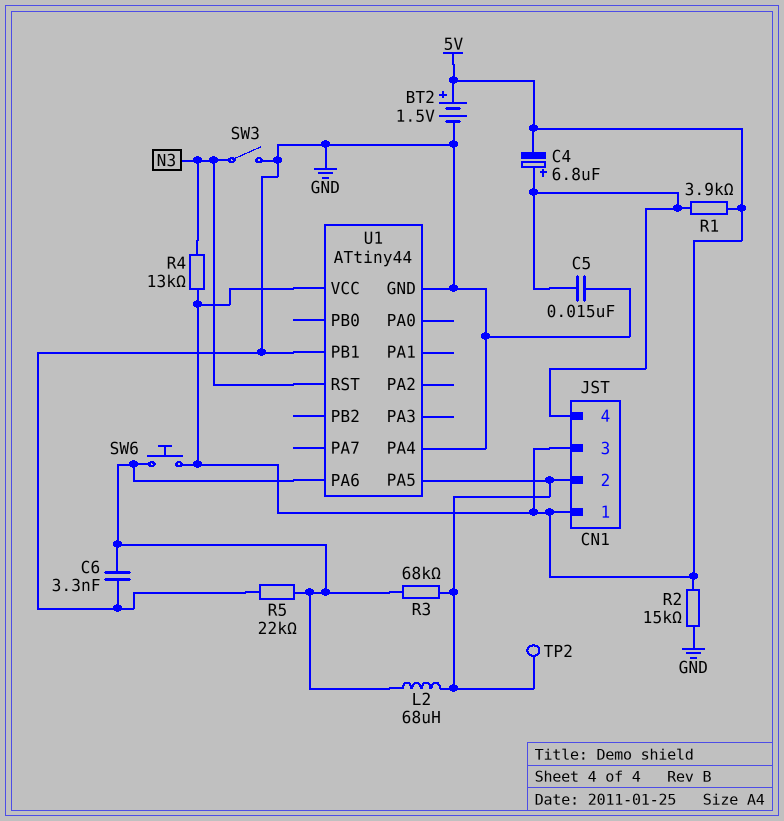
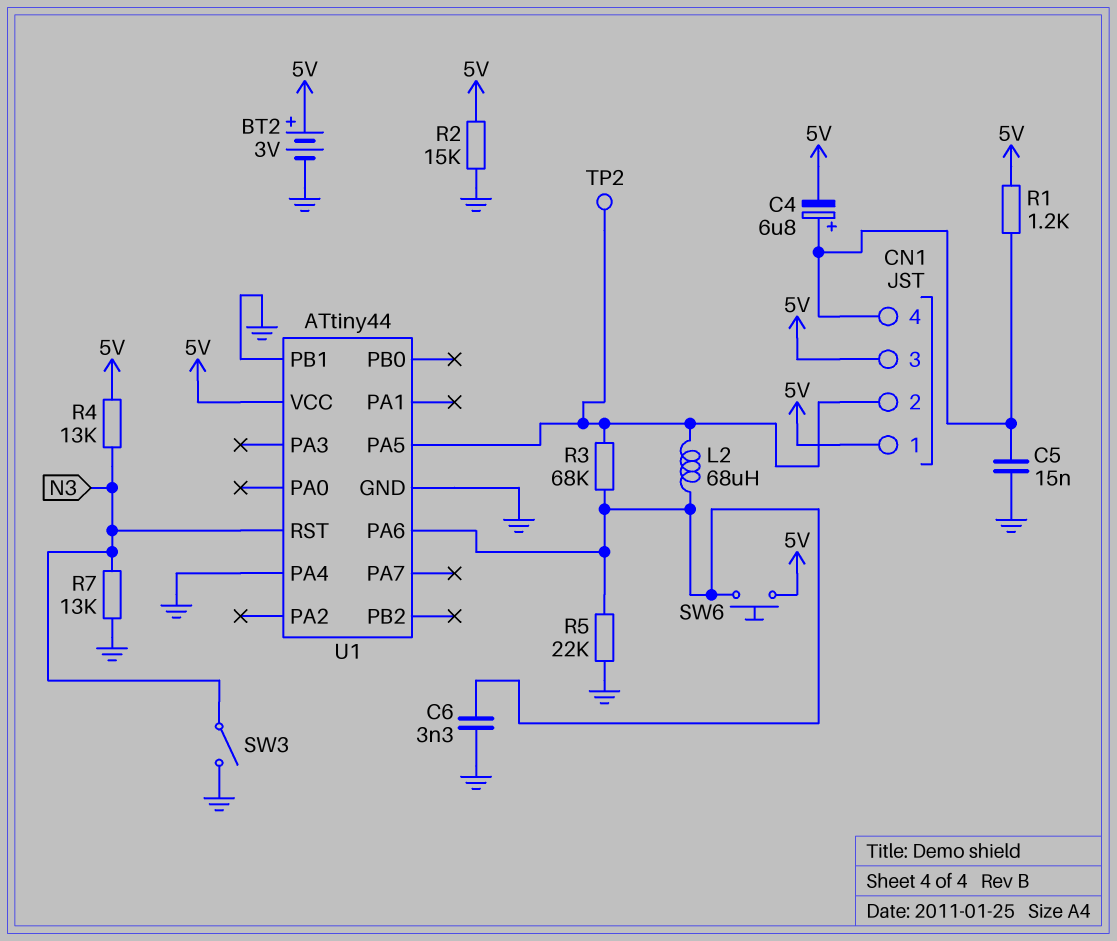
BT2: 1.5V (plus 5V, minus GND) -> 3V (plus 5V, minus GND)
R1: 3.9k (5V, CN1/4) -> 1.2k (5V, CN1/4)
R7: none -> 13k (GND, N3)

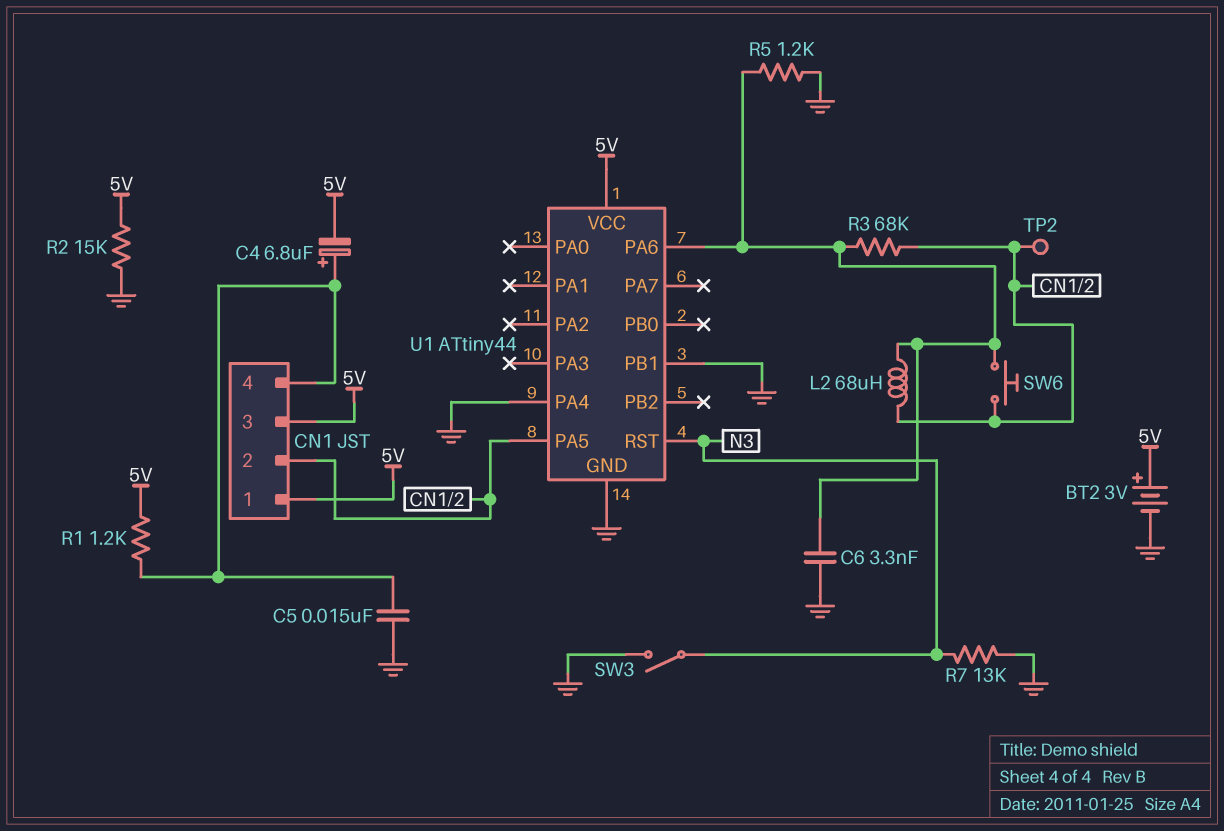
R4: 13k (5V, N3) -> none
R5: 22k (GND, U1/PA6) -> 1.2k (GND, U1/PA6)
SW6: button (5V, U1/PA6) -> button (CN1/2, U1/PA6)

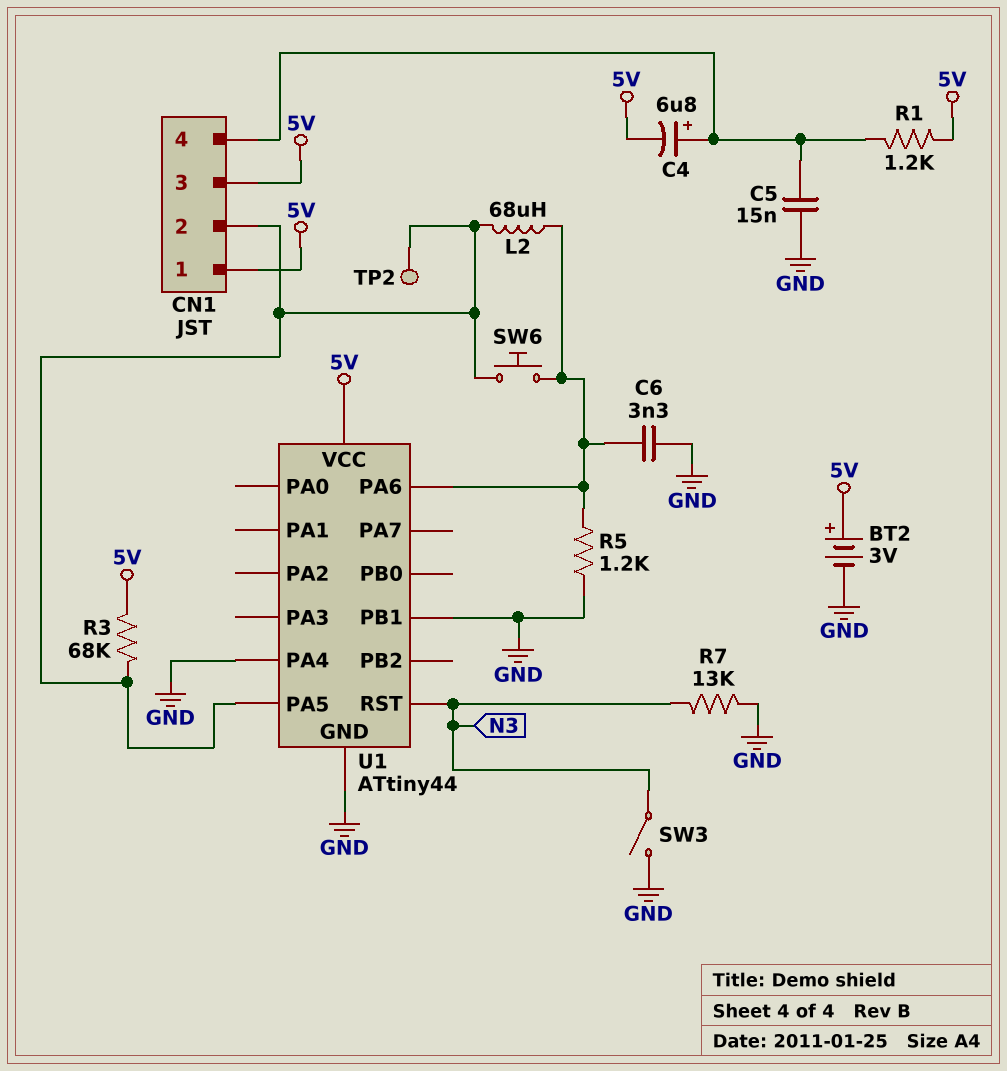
R2: 15k (5V, GND) -> none
R3: 68k (CN1/2, U1/PA6) -> 68k (5V, CN1/2)

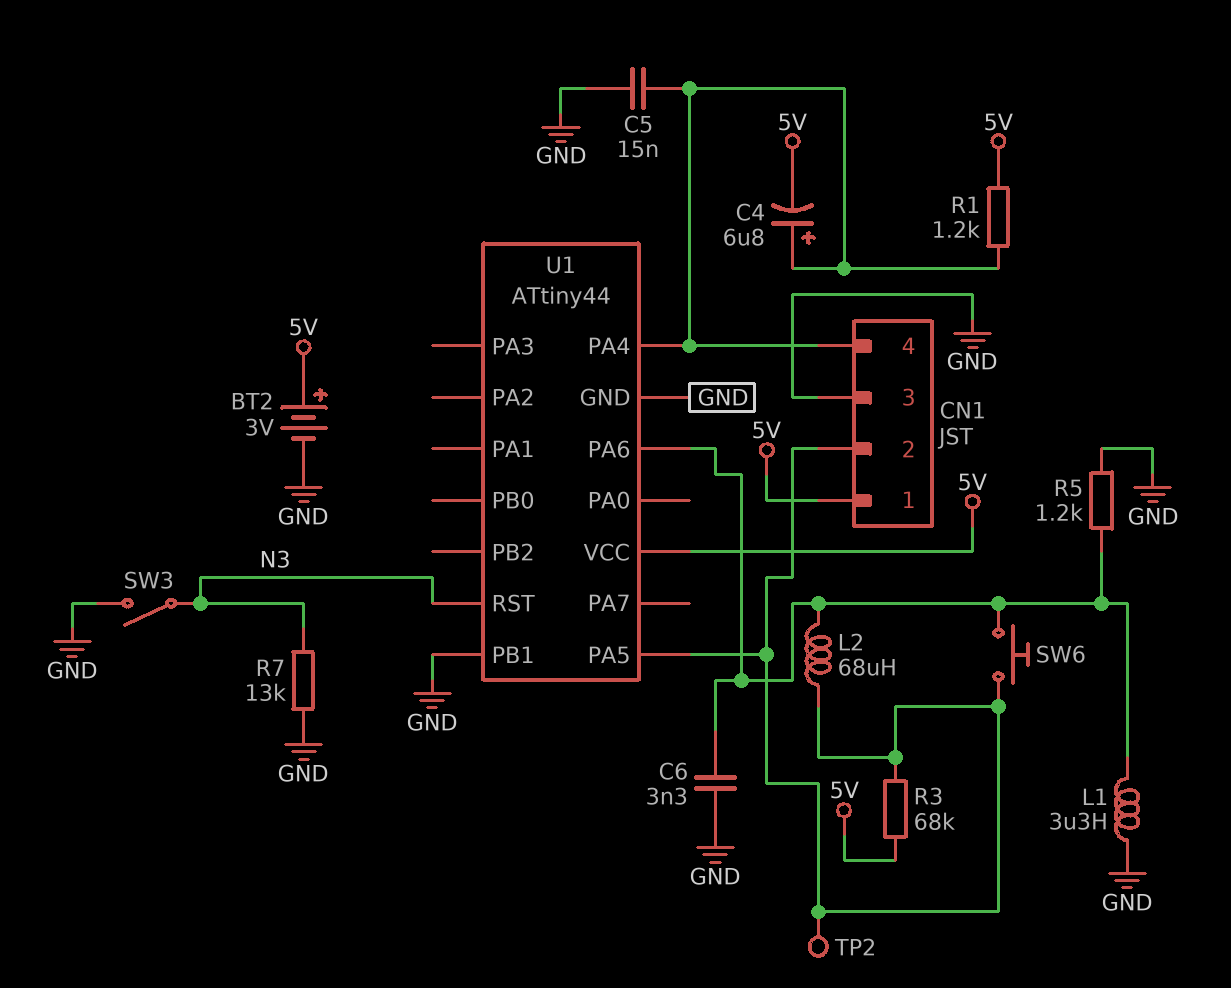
CN1 pin 3: 5V -> GND
L1: none -> 3.3uH (GND, U1/PA6)
U1 pin PA4: GND -> CN1/4

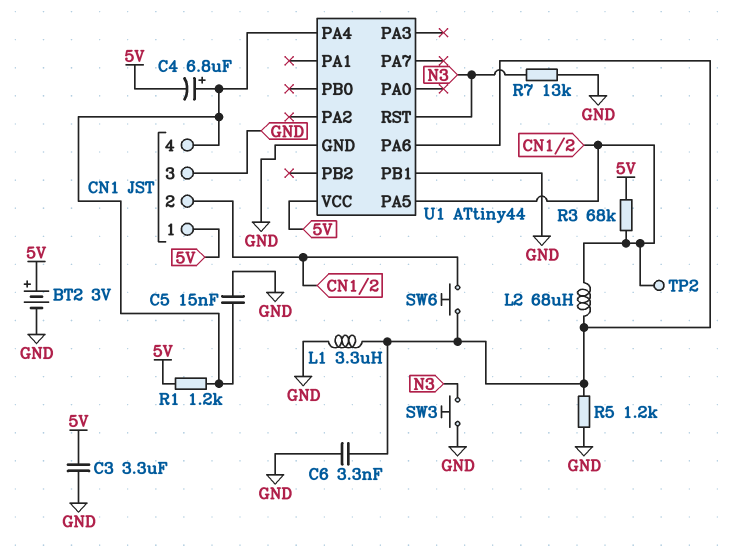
C3: none -> 3.3uF (5V, GND)
SW3: switch (GND, N3) -> button (GND, N3)

